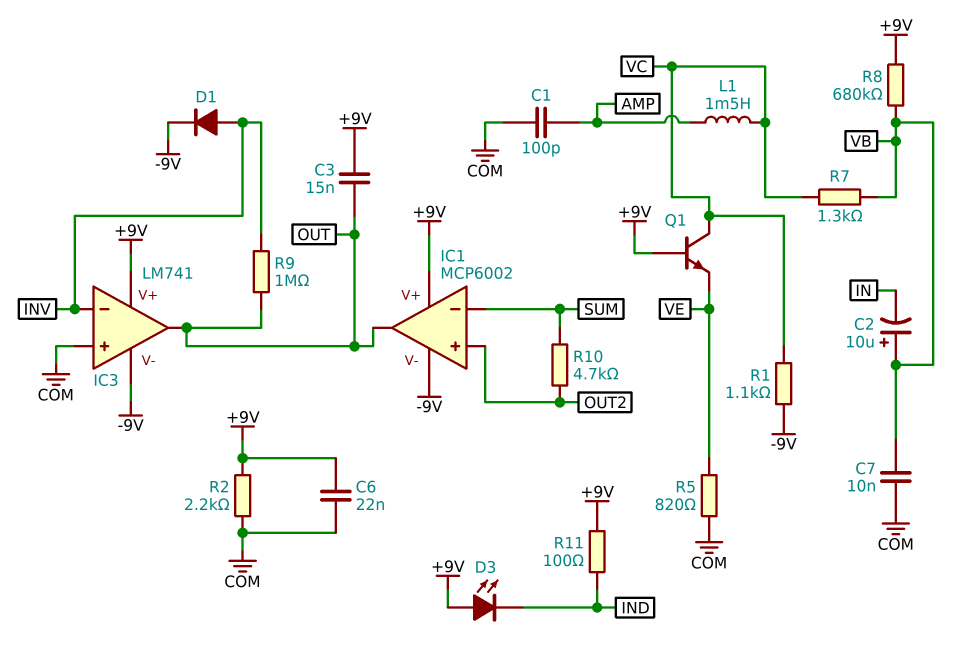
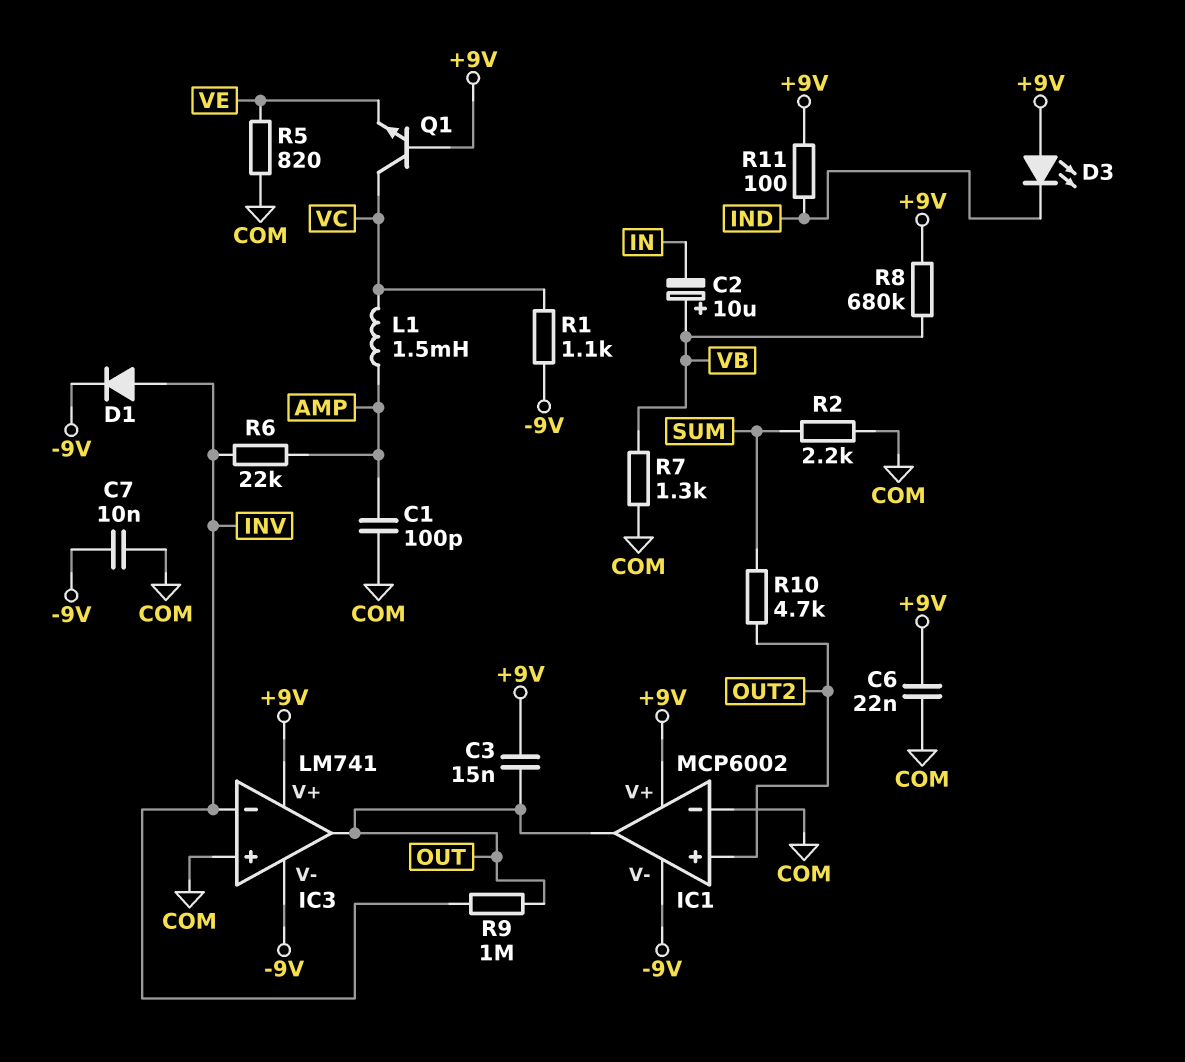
C7: 10nF (COM, VB) -> 10nF (-9V, COM)
IC1 pin in-: SUM -> COM
R2: 2.2k (+9V, COM) -> 2.2k (COM, SUM)
R6: none -> 22k (AMP, INV)
R7: 1.3k (VB, VC) -> 1.3k (COM, VB)

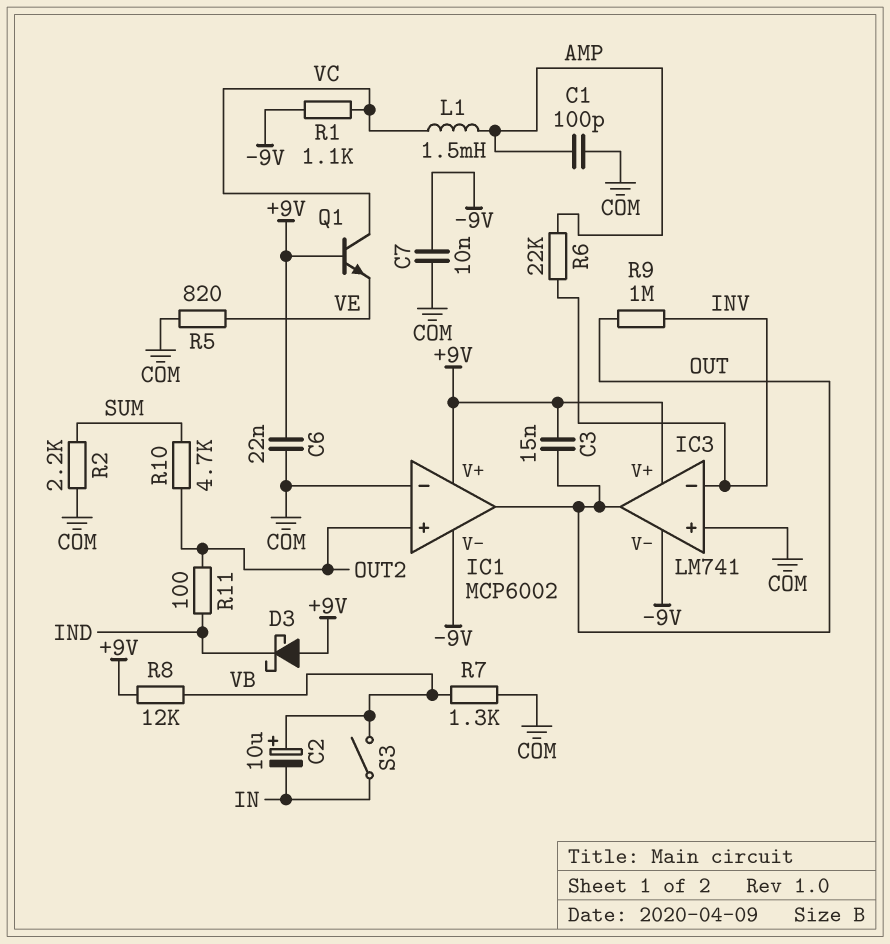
D1: diode (A INV, K -9V) -> none
D3: LED (A +9V, K IND) -> schottky (A +9V, K IND)
R8: 680k (+9V, VB) -> 12k (+9V, VB)
R11: 100 (+9V, IND) -> 100 (IND, OUT2)
S3: none -> switch (IN, VB)

